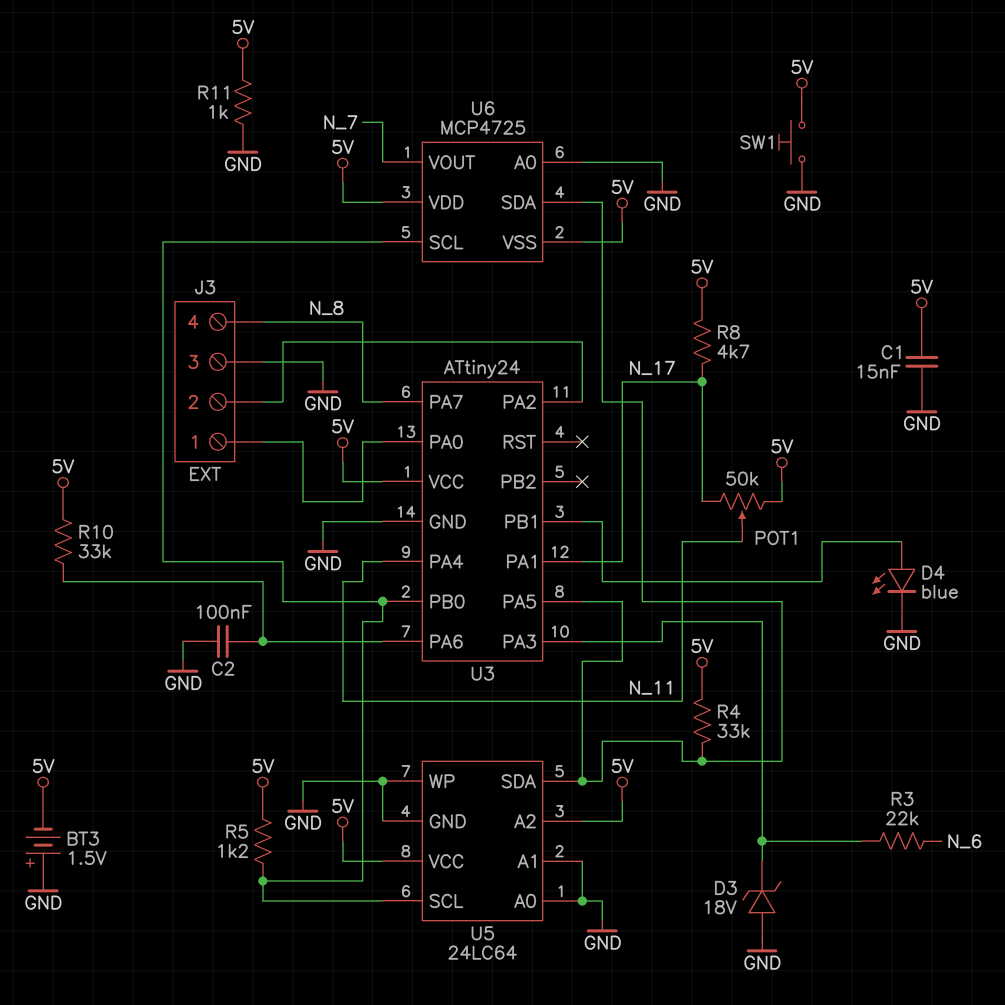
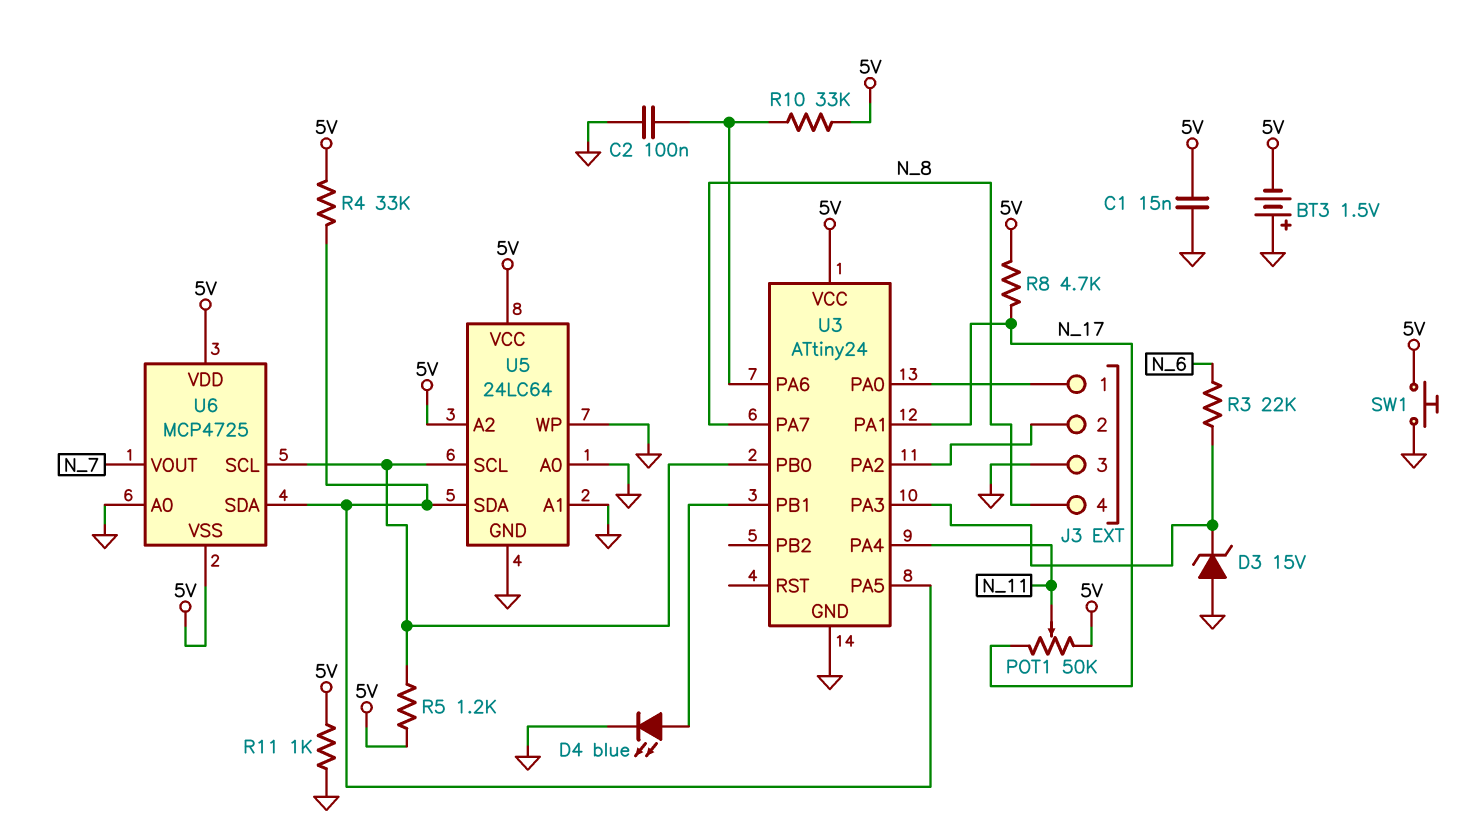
D3: zener 18V (A GND, K U3/PA3) -> zener 15V (A GND, K U3/PA3)

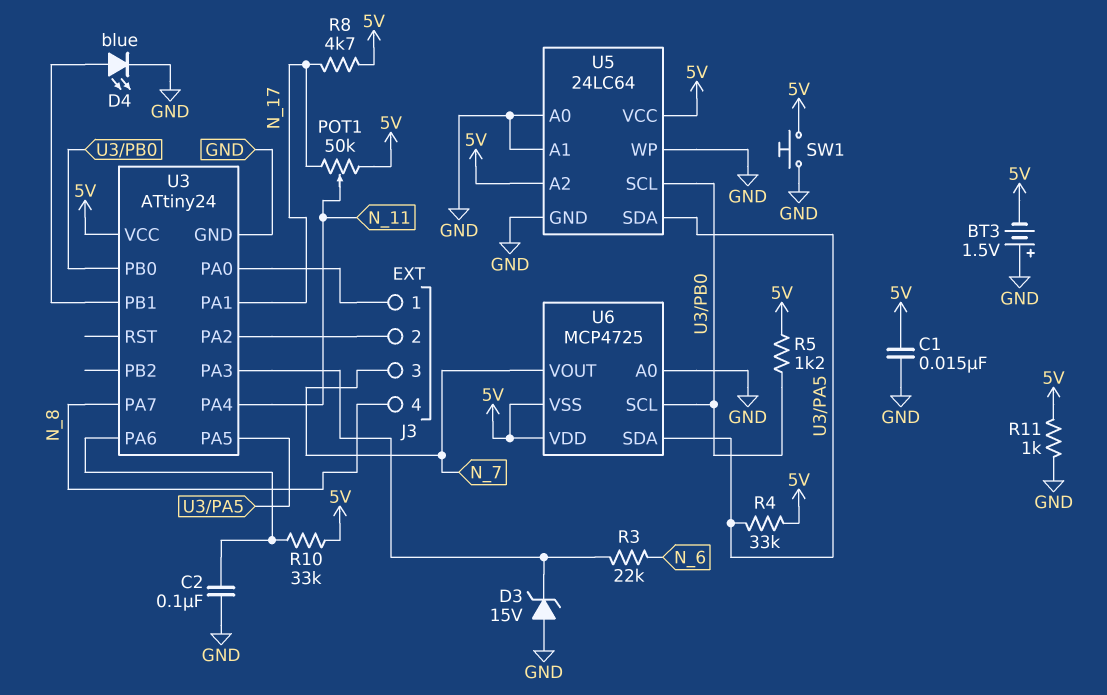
J3 pin 3: GND -> N_7

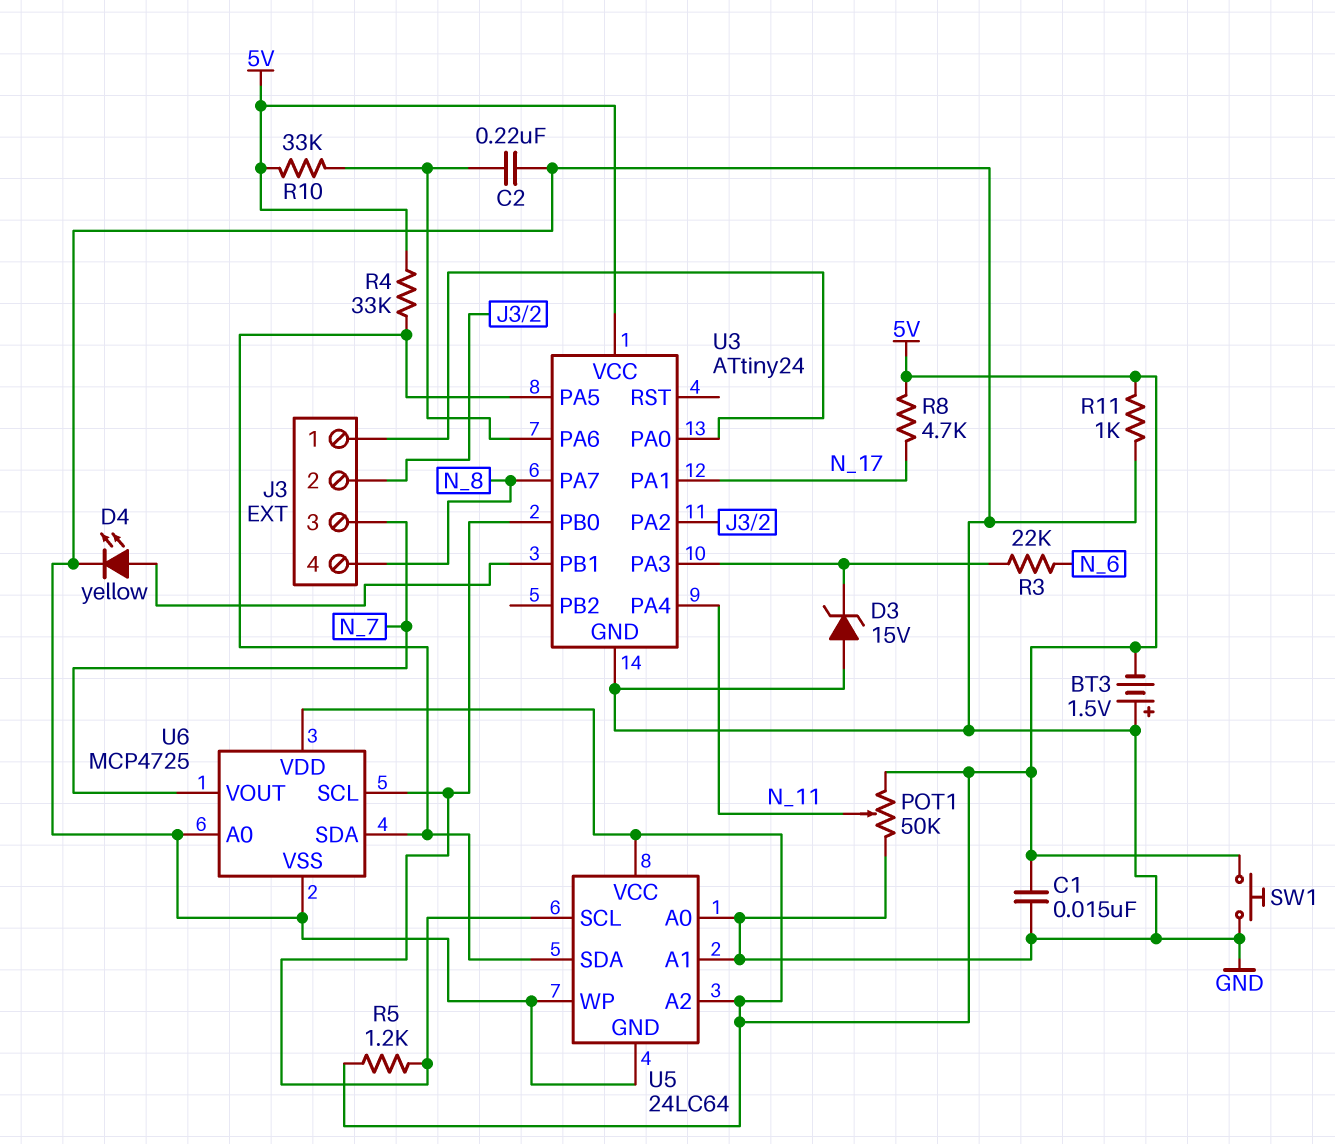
C2: 100nF (GND, U3/PA6) -> 220nF (GND, U3/PA6)
D4: LED blue (A U3/PB1, K GND) -> LED yellow (A U3/PB1, K GND)
POT1: 50k (5V, N_17, wiper N_11) -> 50k (5V, GND, wiper N_11)
U6 pin VSS: 5V -> GND

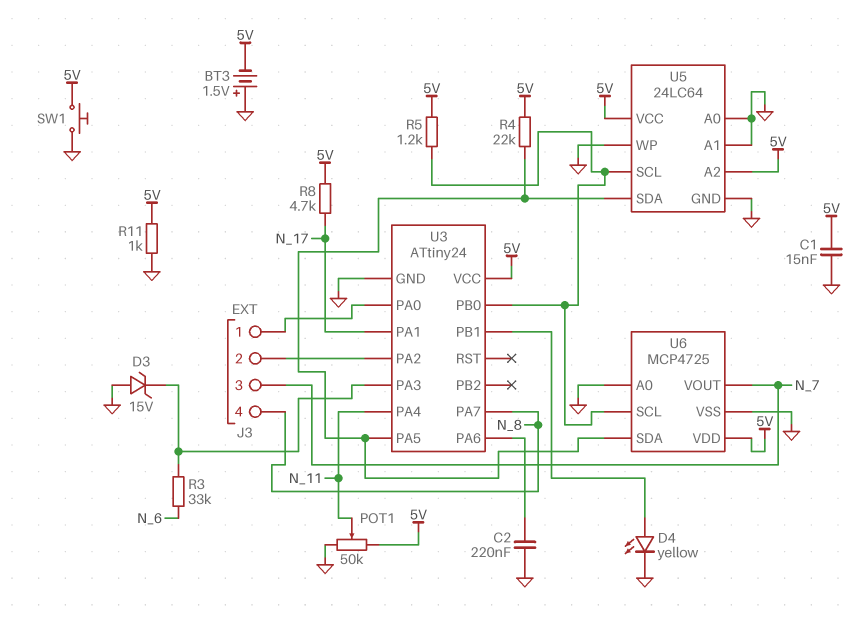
R3: 22k (N_6, U3/PA3) -> 33k (N_6, U3/PA3)
R4: 33k (5V, U3/PA5) -> 22k (5V, U3/PA5)
R10: 33k (5V, U3/PA6) -> none

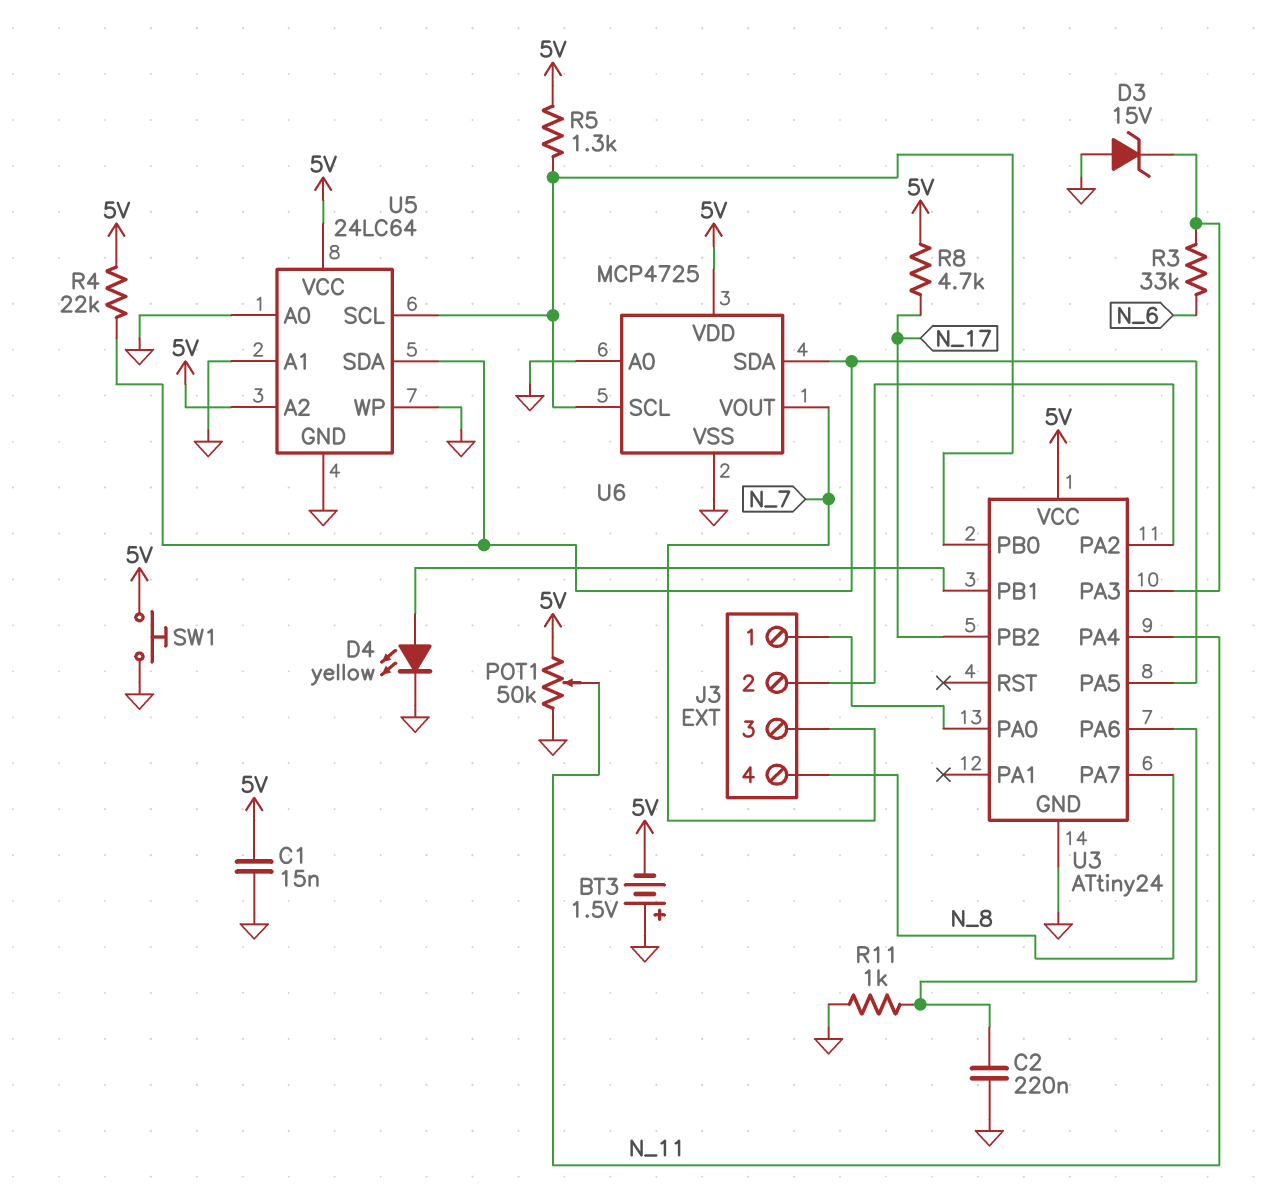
R5: 1.2k (5V, U3/PB0) -> 1.3k (5V, U3/PB0)
R11: 1k (5V, GND) -> 1k (GND, U3/PA6)
U3 pin PA1: N_17 -> none
U3 pin PB2: none -> N_17

